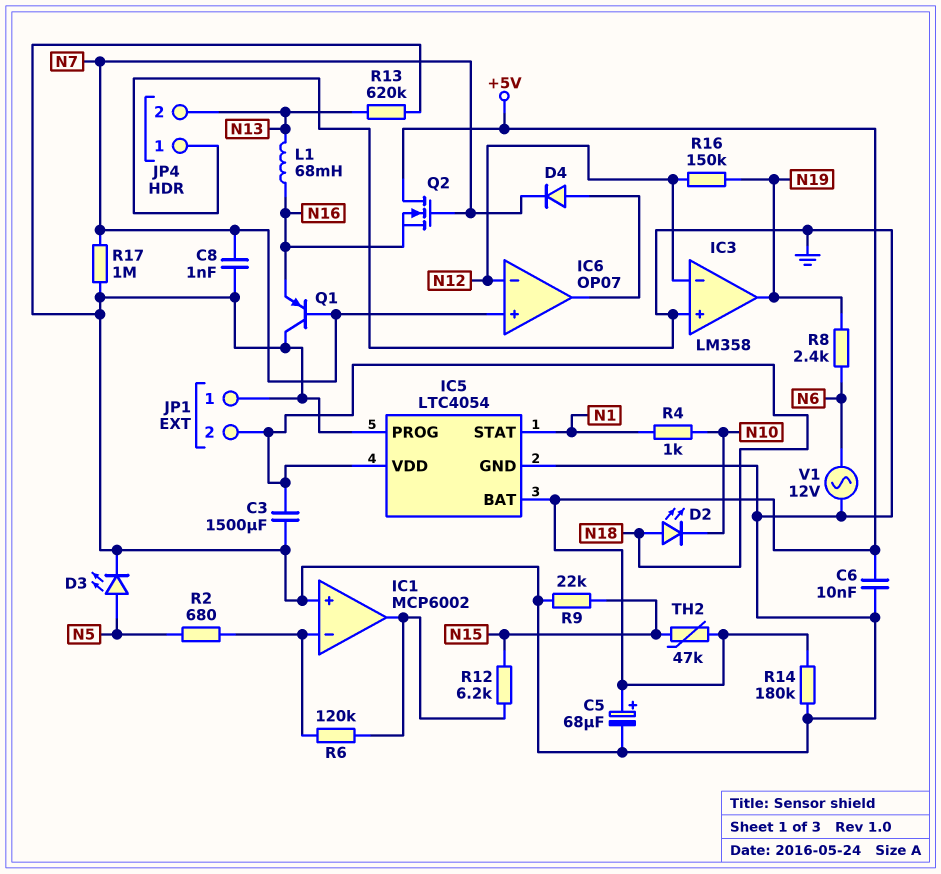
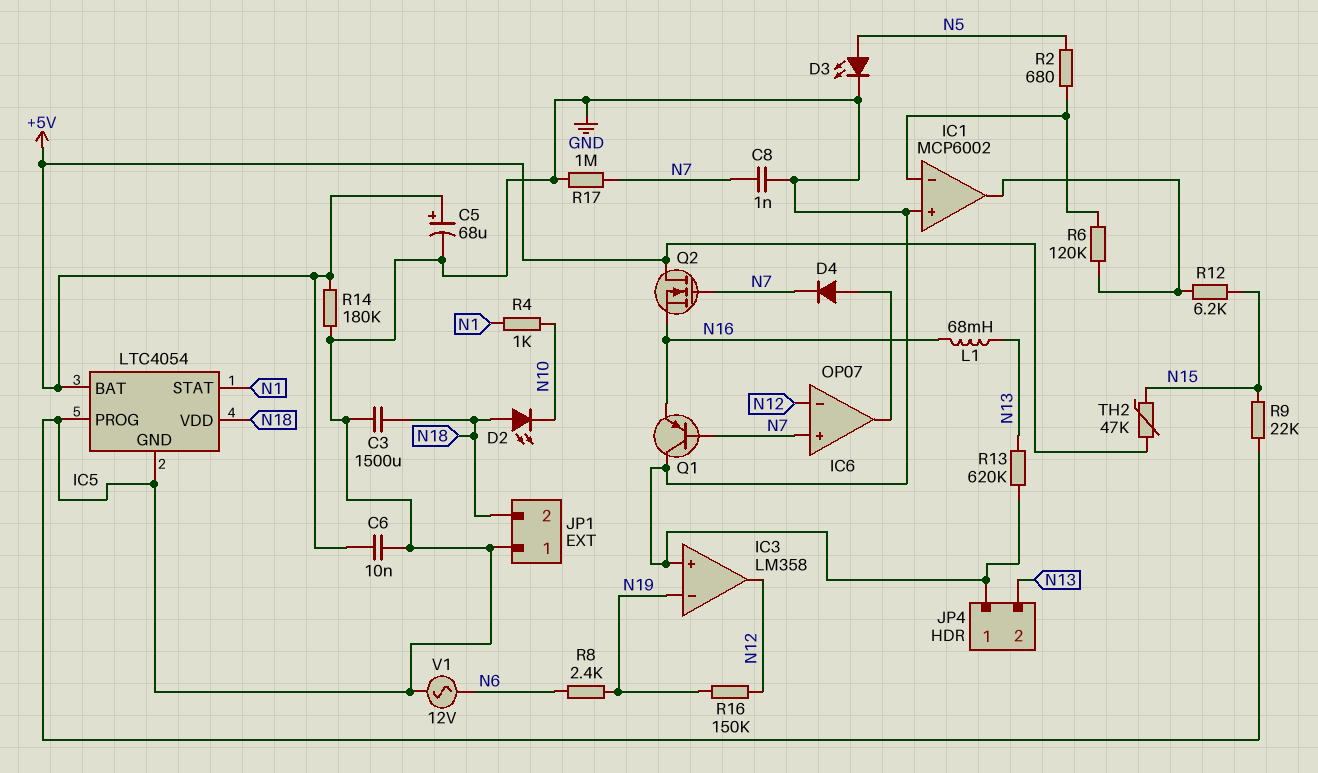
IC3 pin in-: N12 -> N19
IC3 pin out: N19 -> N12

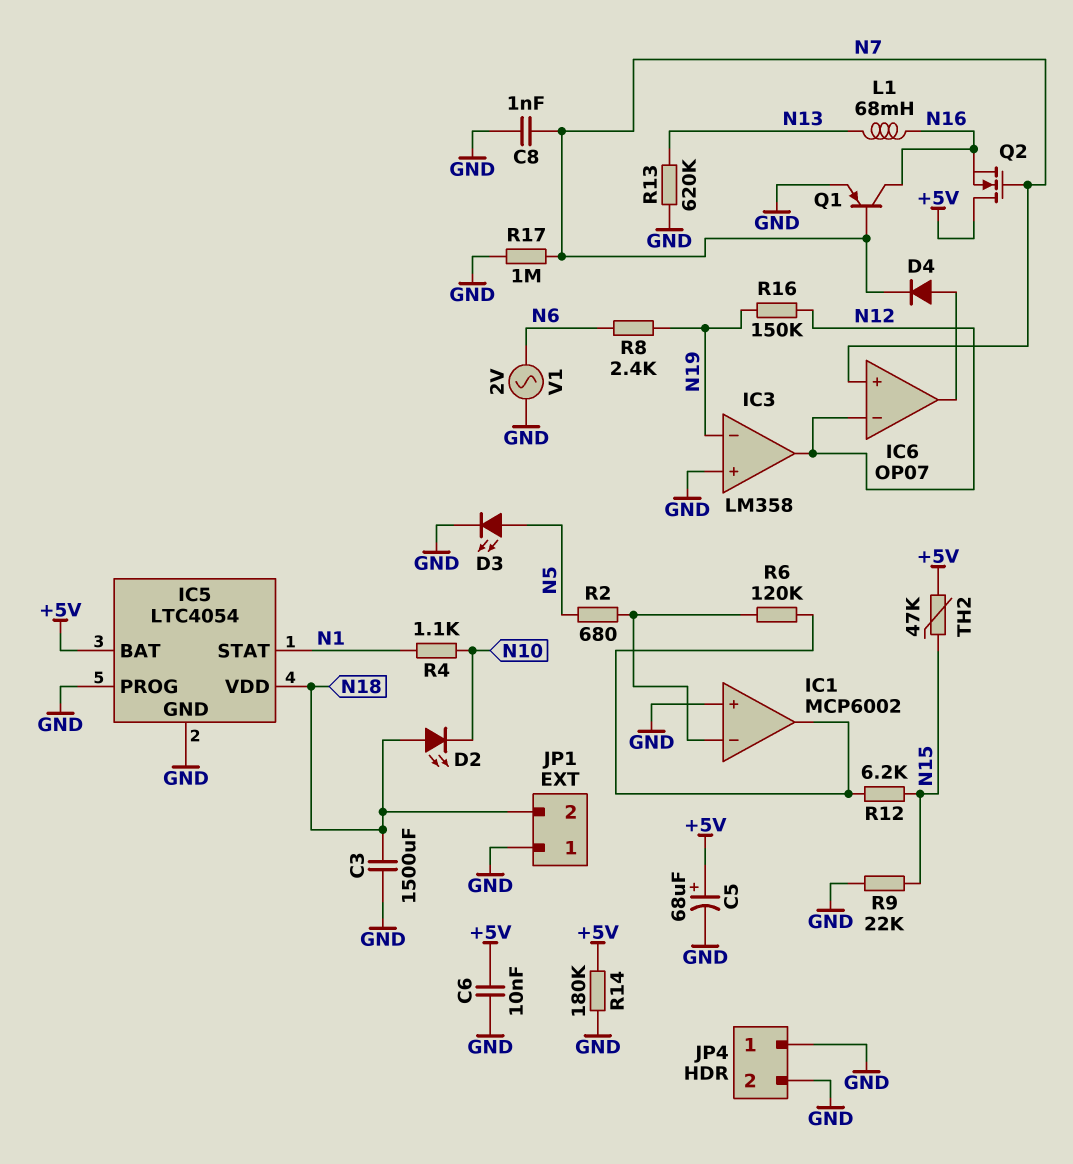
JP4 pin 2: N13 -> GND
Q1: PNP (B N7, C GND, E N16) -> PNP (B N7, C N16, E GND)
R4: 1k (N1, N10) -> 1.1k (N1, N10)
V1: AC 12V (GND, N6) -> AC 2V (GND, N6)

